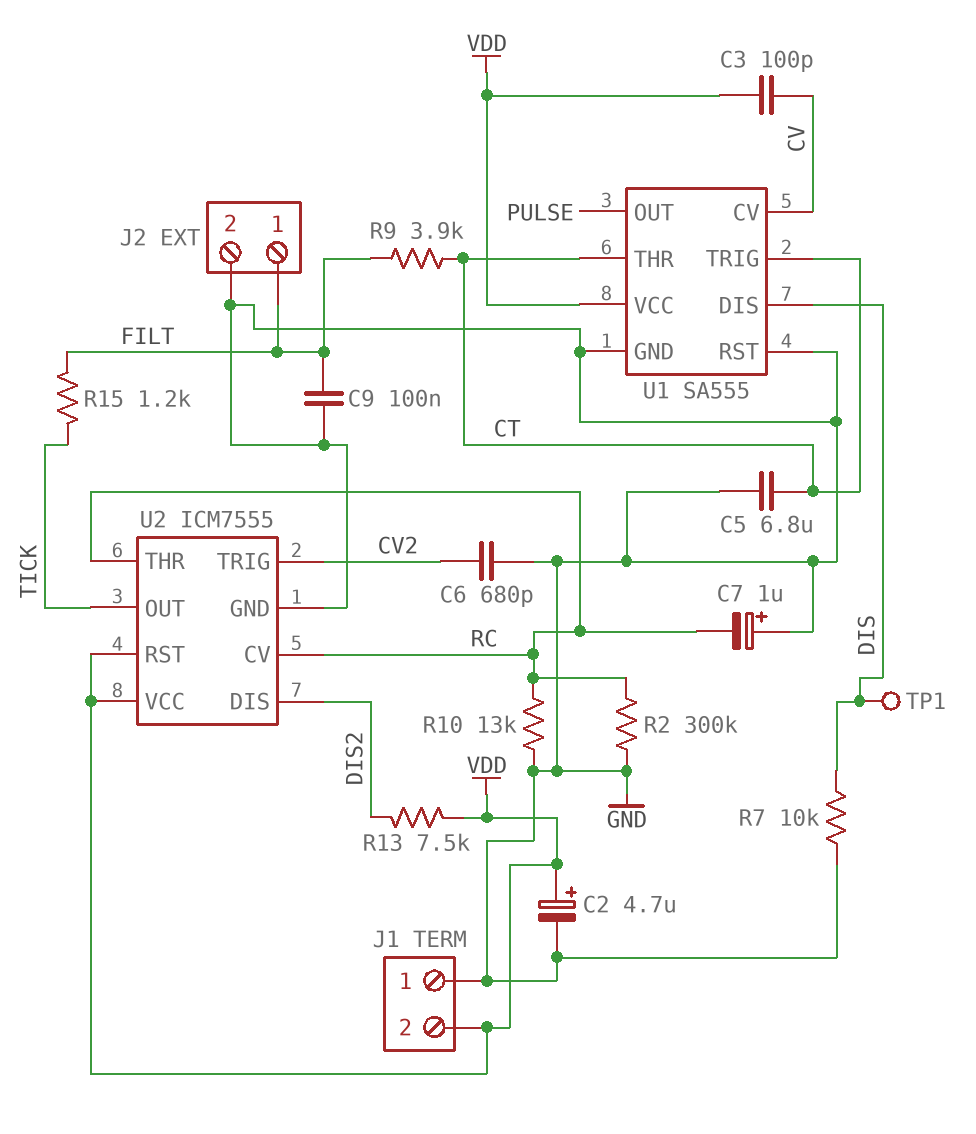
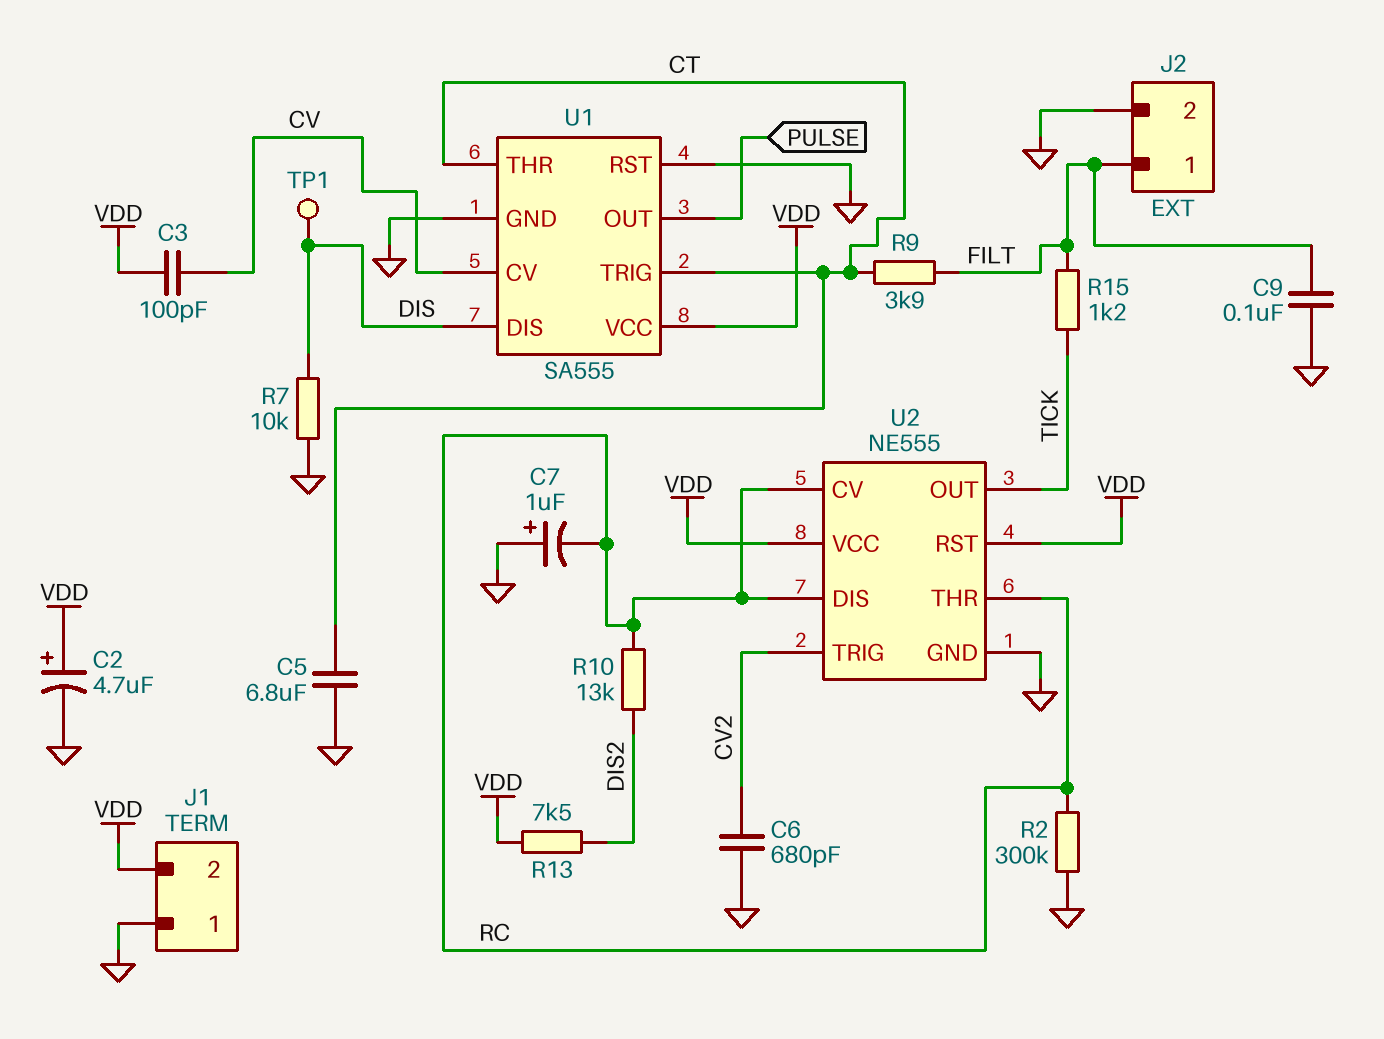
R10: 13k (GND, RC) -> 13k (DIS2, RC)
U2: ICM7555 -> NE555
U2 pin DIS: DIS2 -> RC

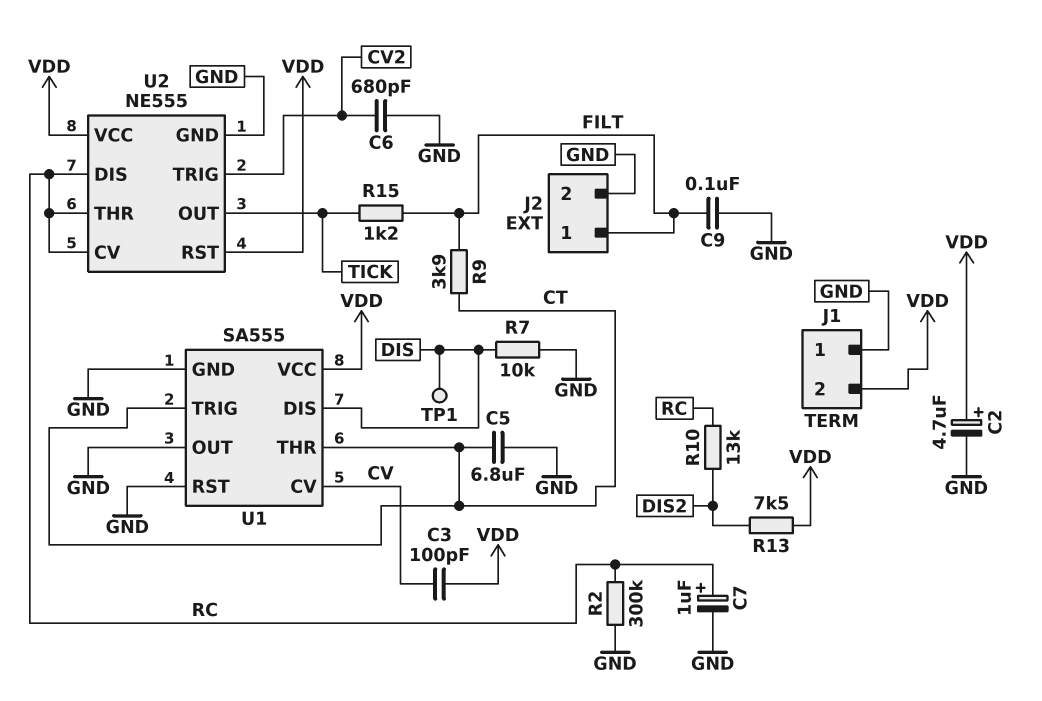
C7: 1uF (plus GND, minus RC) -> 1uF (plus RC, minus GND)
U1 pin OUT: PULSE -> GND

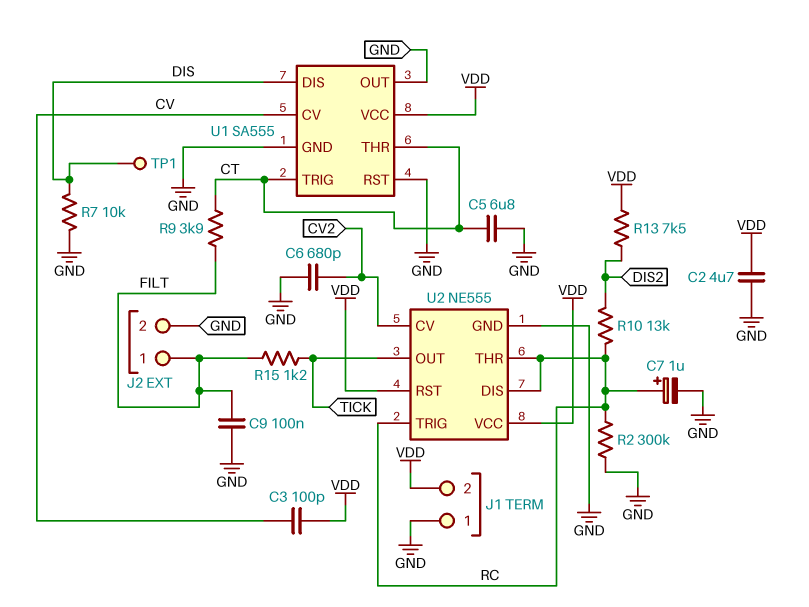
C2: 4.7uF (plus VDD, minus GND) -> 4.7uF (GND, VDD)
U2 pin CV: RC -> CV2
U2 pin TRIG: CV2 -> RC

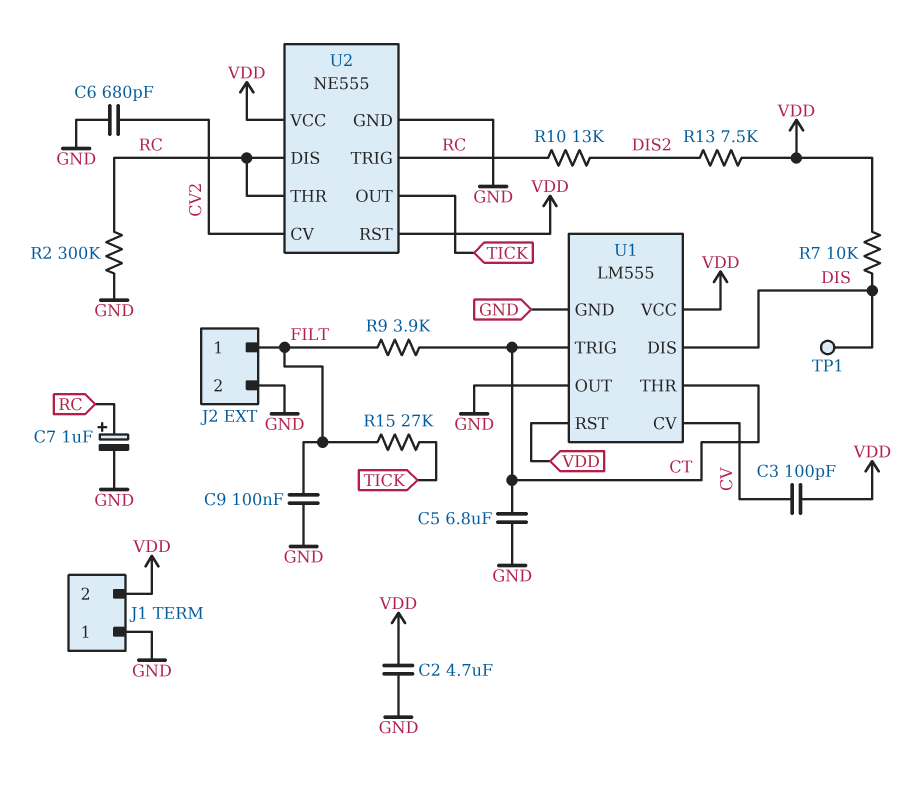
R7: 10k (DIS, GND) -> 10k (DIS, VDD)
R15: 1.2k (FILT, TICK) -> 27k (FILT, TICK)
U1: SA555 -> LM555
U1 pin RST: GND -> VDD

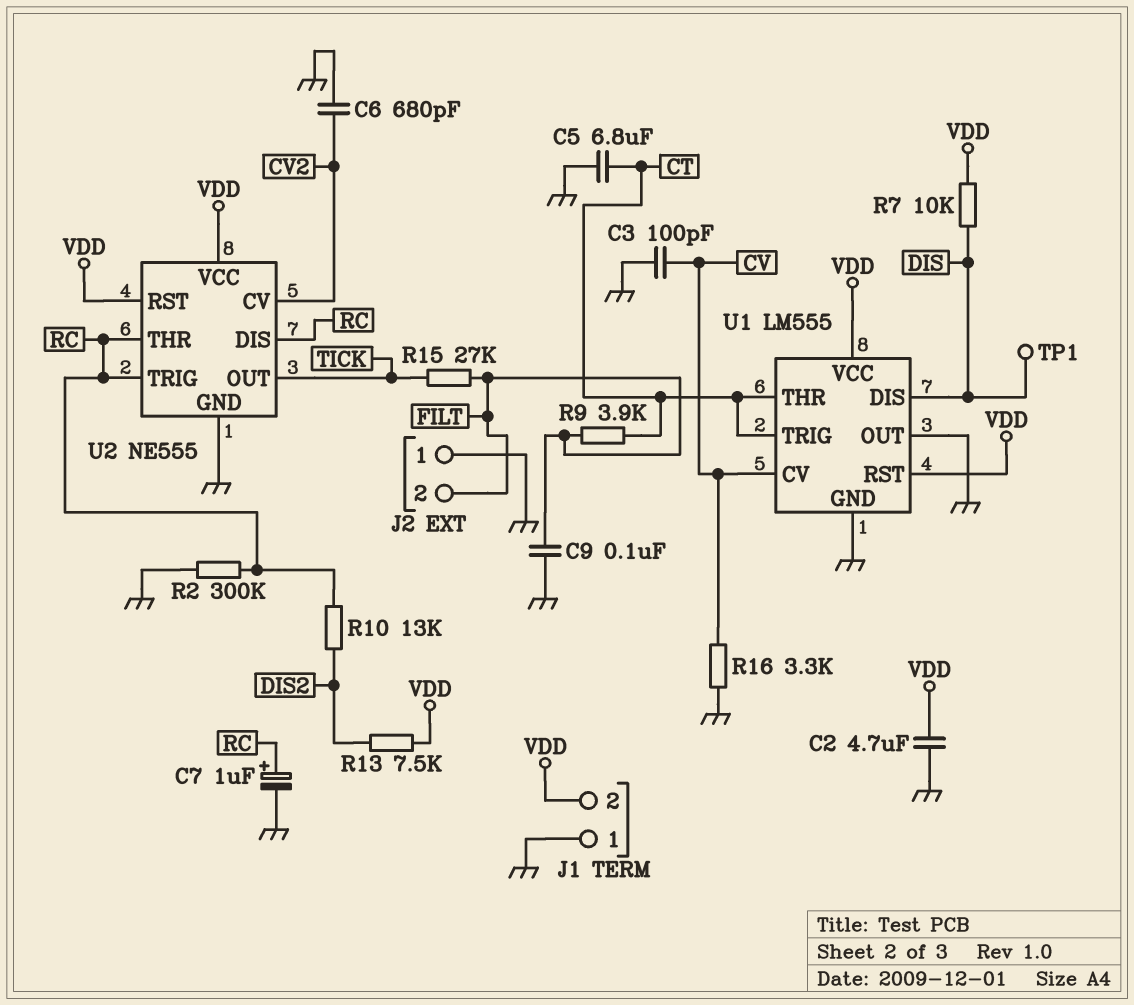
C3: 100pF (CV, VDD) -> 100pF (CV, GND)
J2 pin 1: FILT -> GND
J2 pin 2: GND -> FILT
R16: none -> 3.3k (CV, GND)

